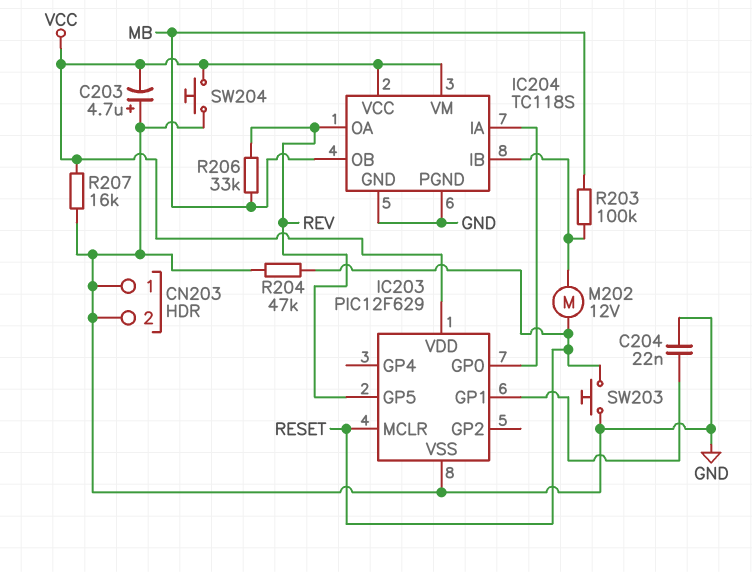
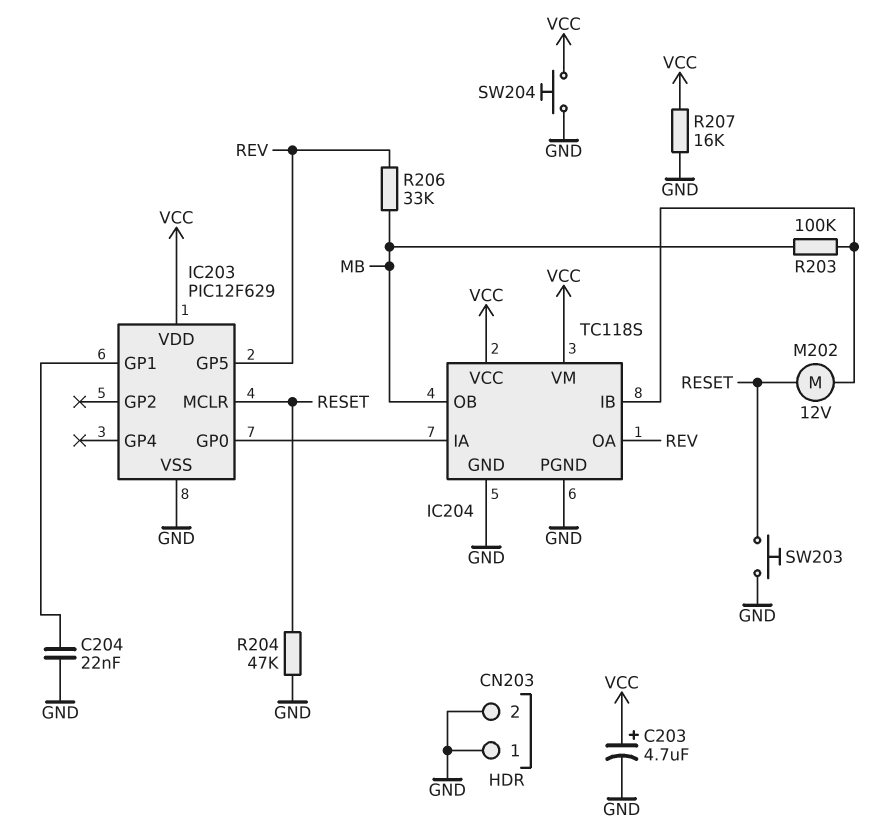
C203: 4.7uF (plus GND, minus VCC) -> 4.7uF (plus VCC, minus GND)

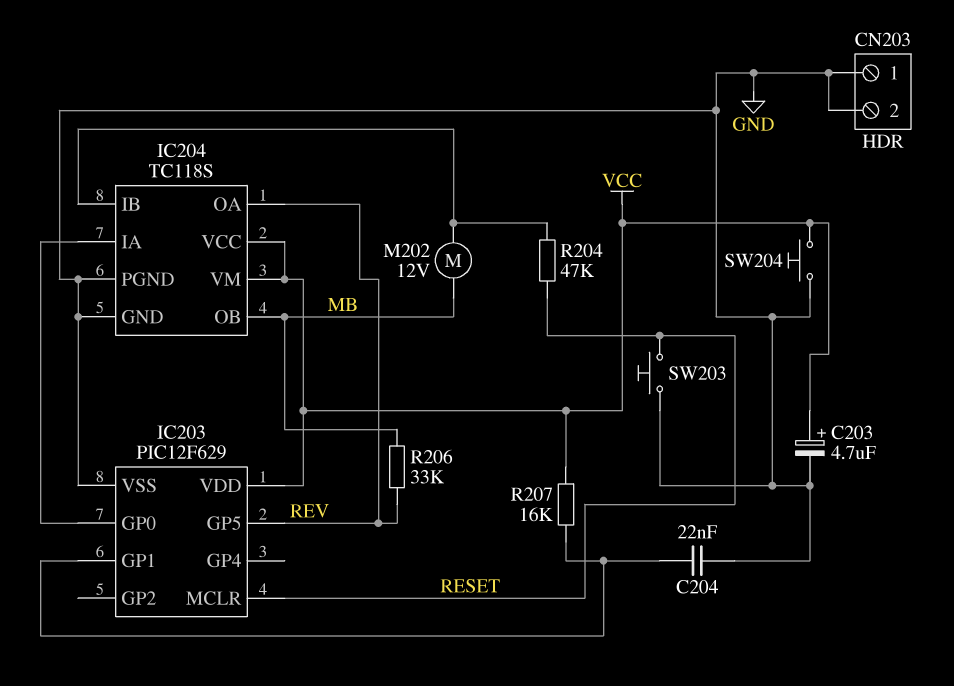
M202: motor 12V (IC204/IB, RESET) -> motor 12V (IC204/IB, MB)
R203: 100k (IC204/IB, MB) -> none
R204: 47k (GND, RESET) -> 47k (IC204/IB, RESET)
R207: 16k (GND, VCC) -> 16k (IC203/GP1, VCC)

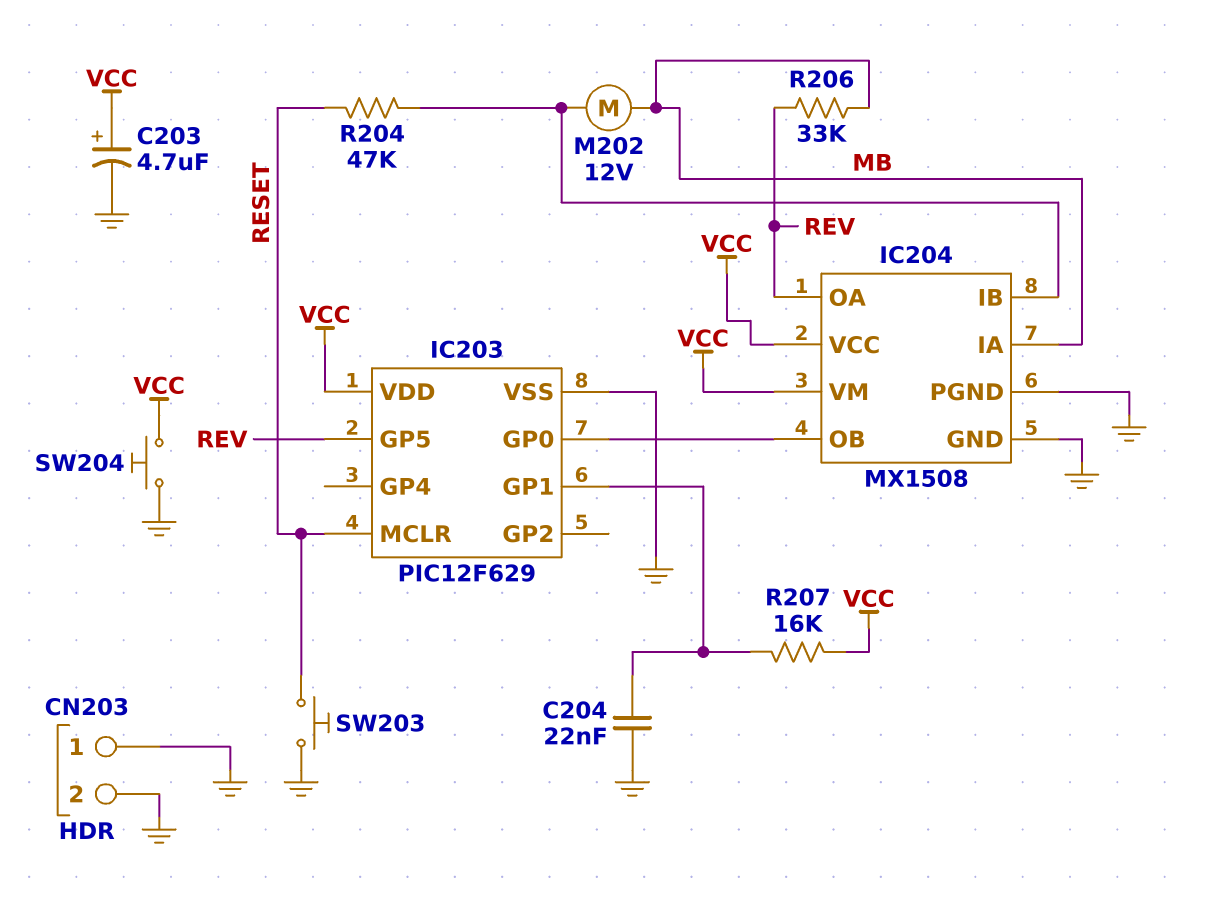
IC204: TC118S -> MX1508
IC204 pin IA: IC203/GP0 -> MB
IC204 pin OB: MB -> IC203/GP0

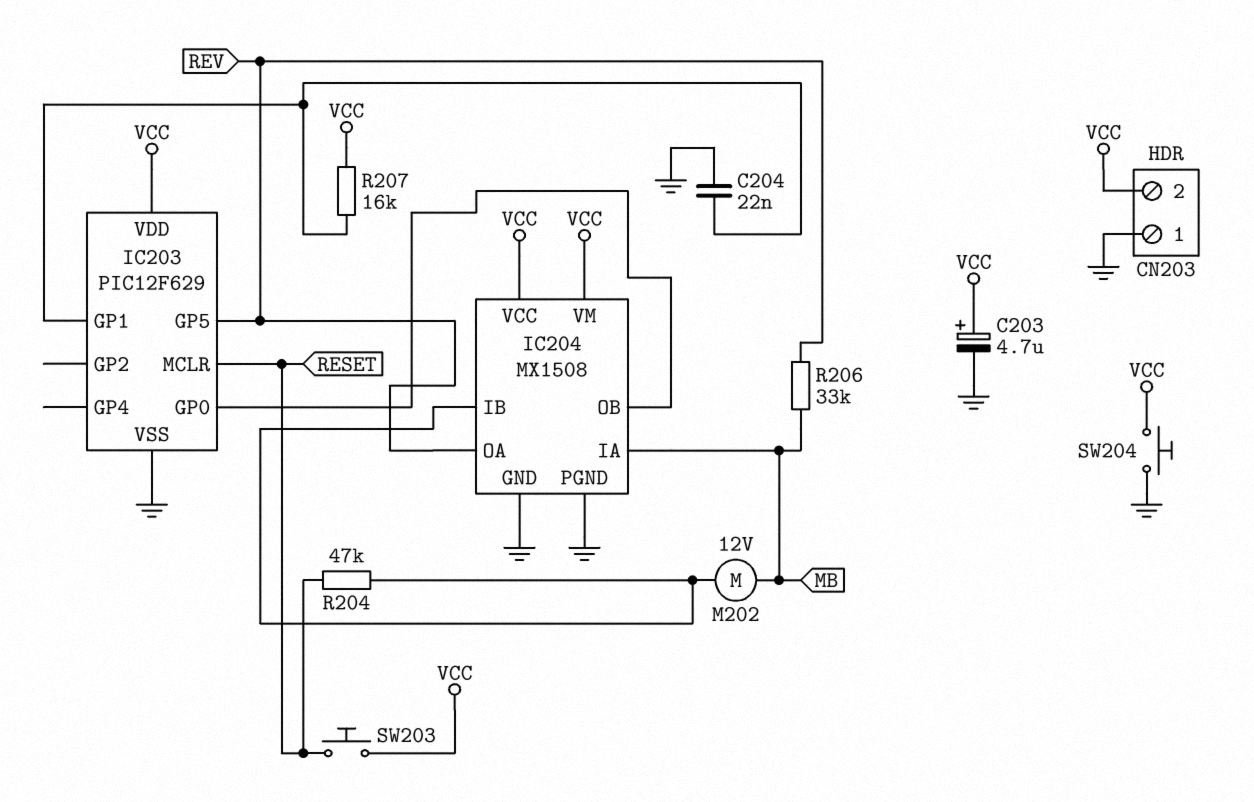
CN203 pin 2: GND -> VCC
SW203: button (GND, RESET) -> button (RESET, VCC)

